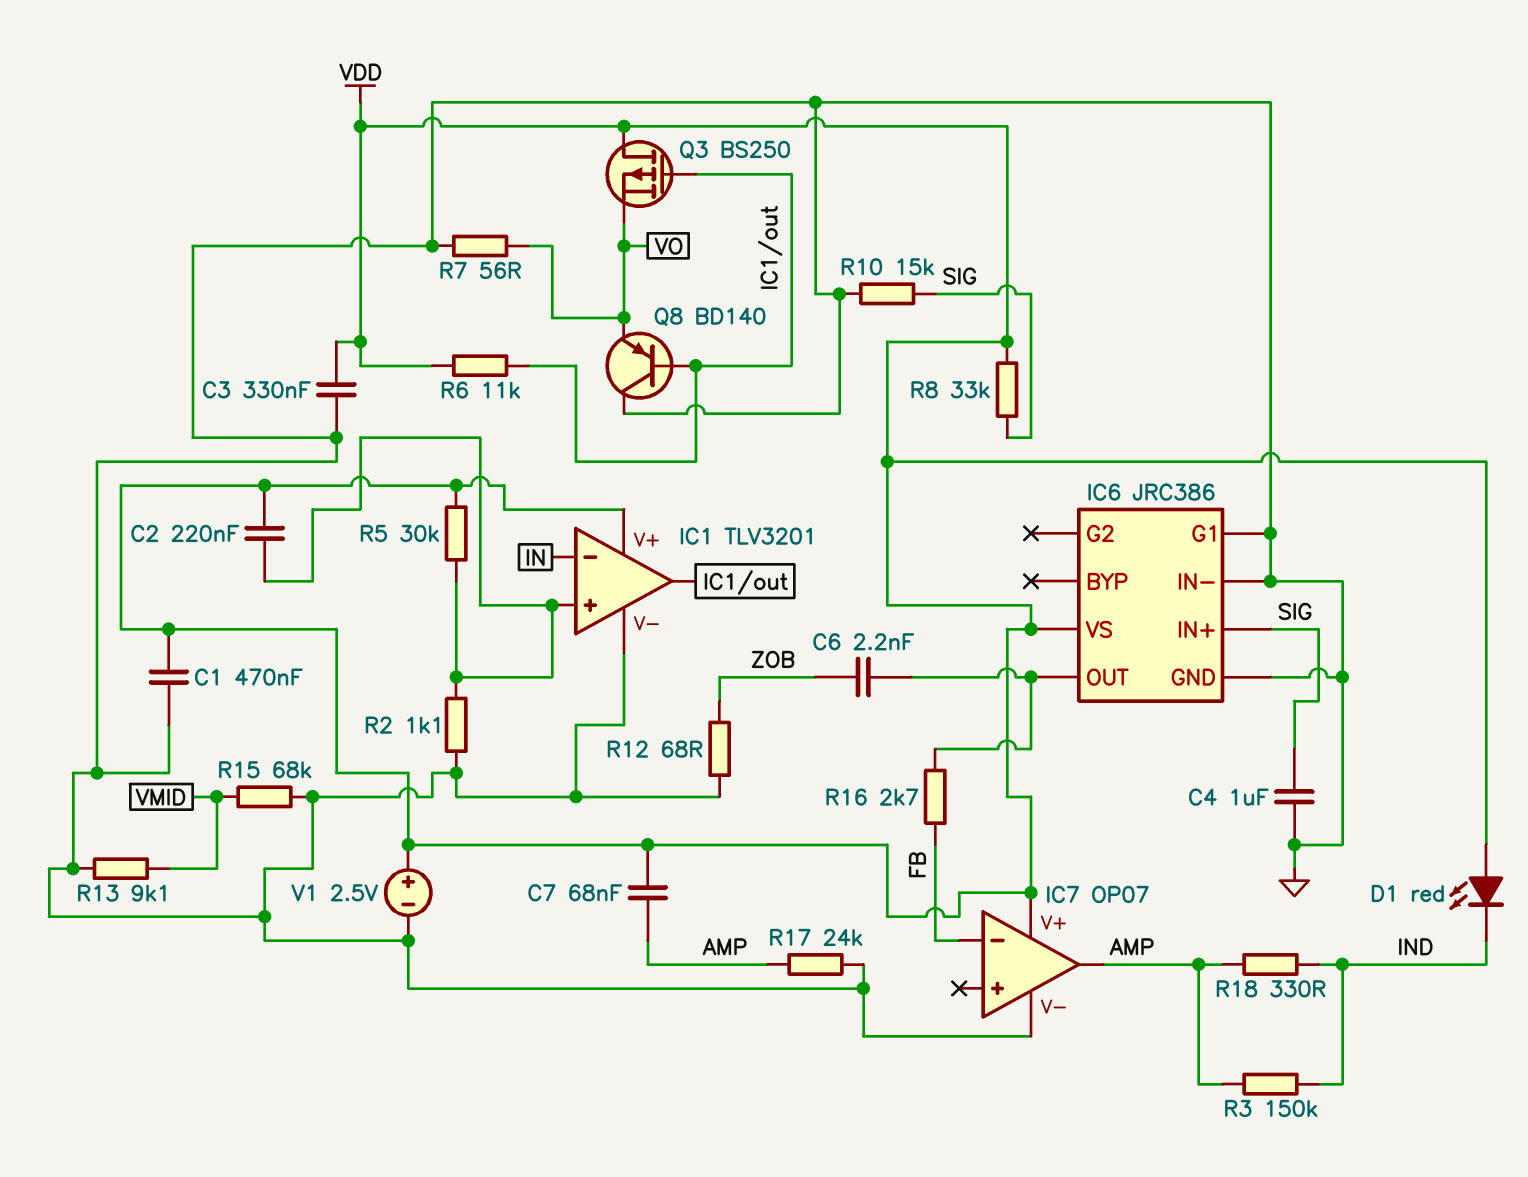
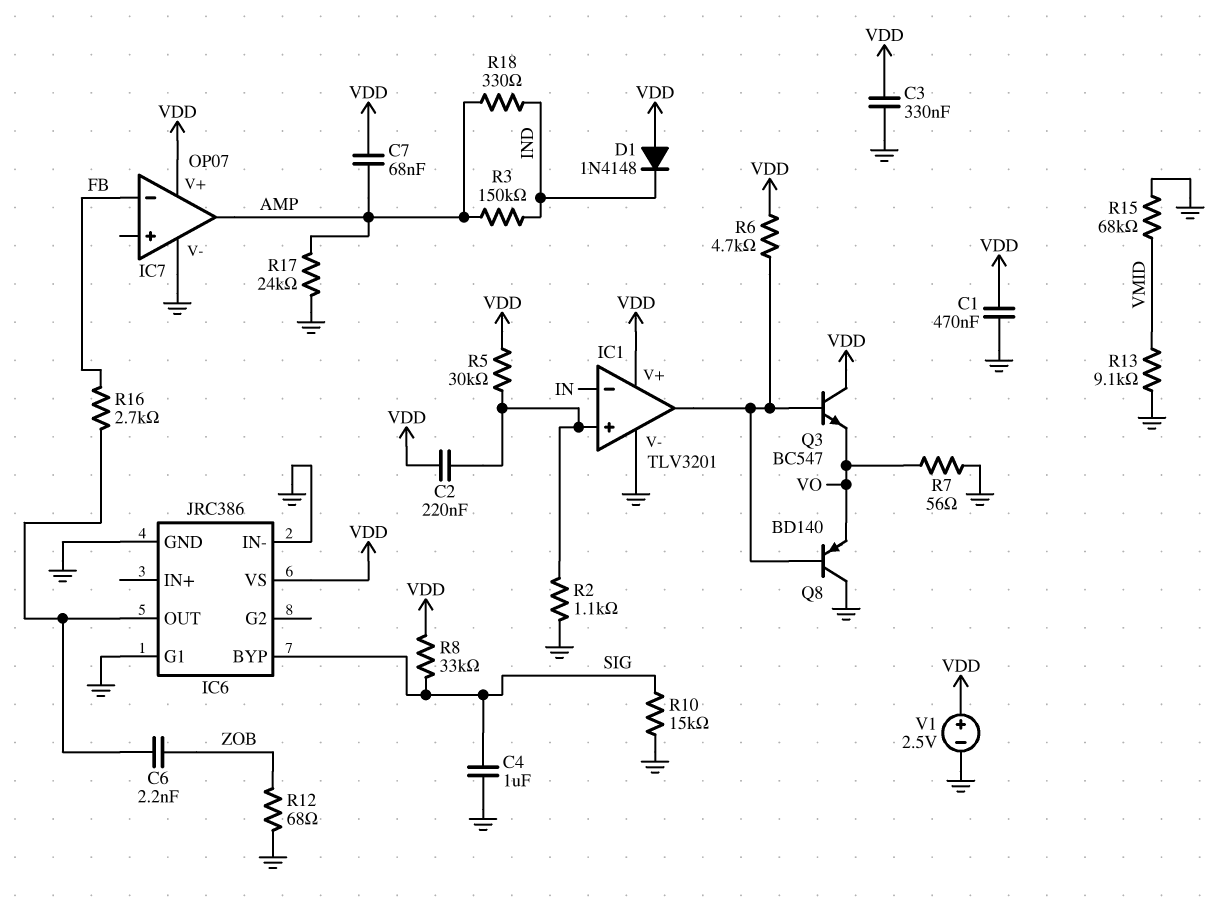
D1: LED red (A VDD, K IND) -> diode 1N4148 (A VDD, K IND)
IC6 pin BYP: none -> SIG
IC6 pin IN+: SIG -> none
Q3: PMOS BS250 (G IC1/out, D VDD, S VO) -> NPN BC547 (B IC1/out, C VDD, E VO)
R6: 11k (IC1/out, VDD) -> 4.7k (IC1/out, VDD)

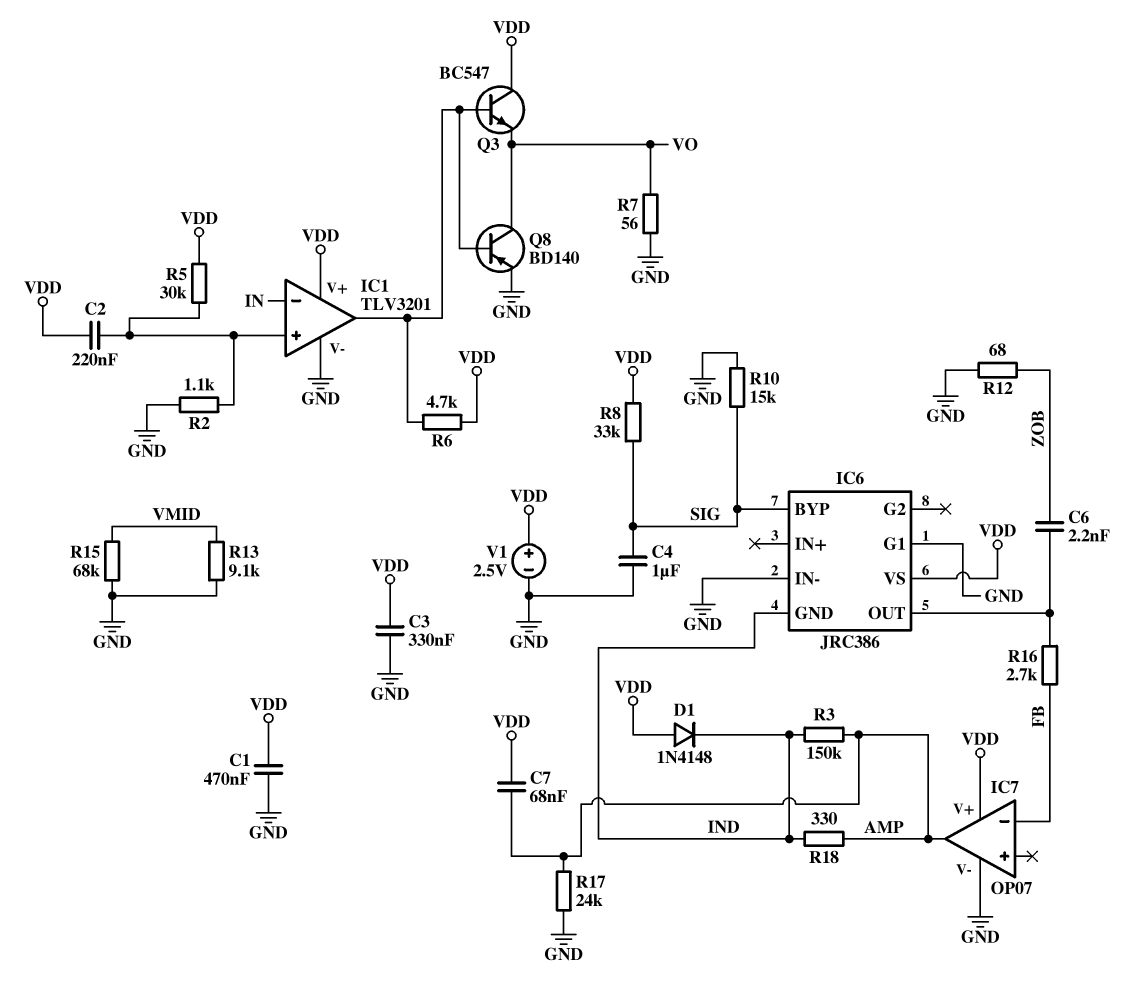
IC6 pin GND: GND -> IND
Q8: PNP BD140 (B IC1/out, C GND, E VO) -> PNP BD140 (B IC1/out, C VO, E GND)

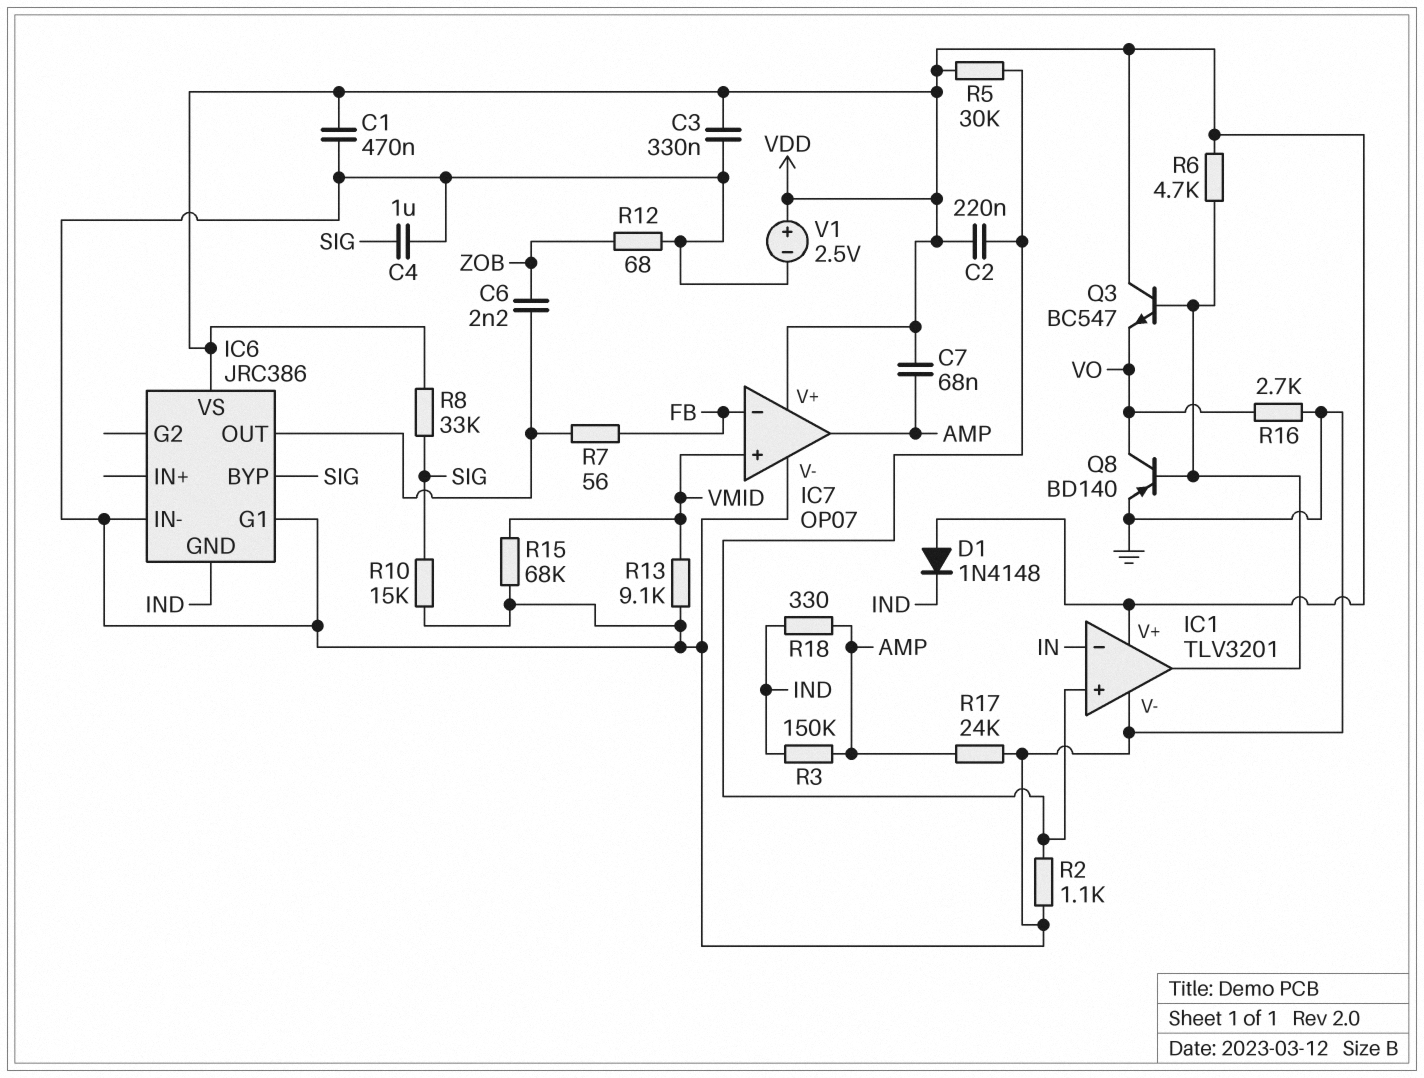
IC7 pin in+: none -> VMID
R7: 56 (GND, VO) -> 56 (FB, IC6/OUT)
R16: 2.7k (FB, IC6/OUT) -> 2.7k (GND, VO)

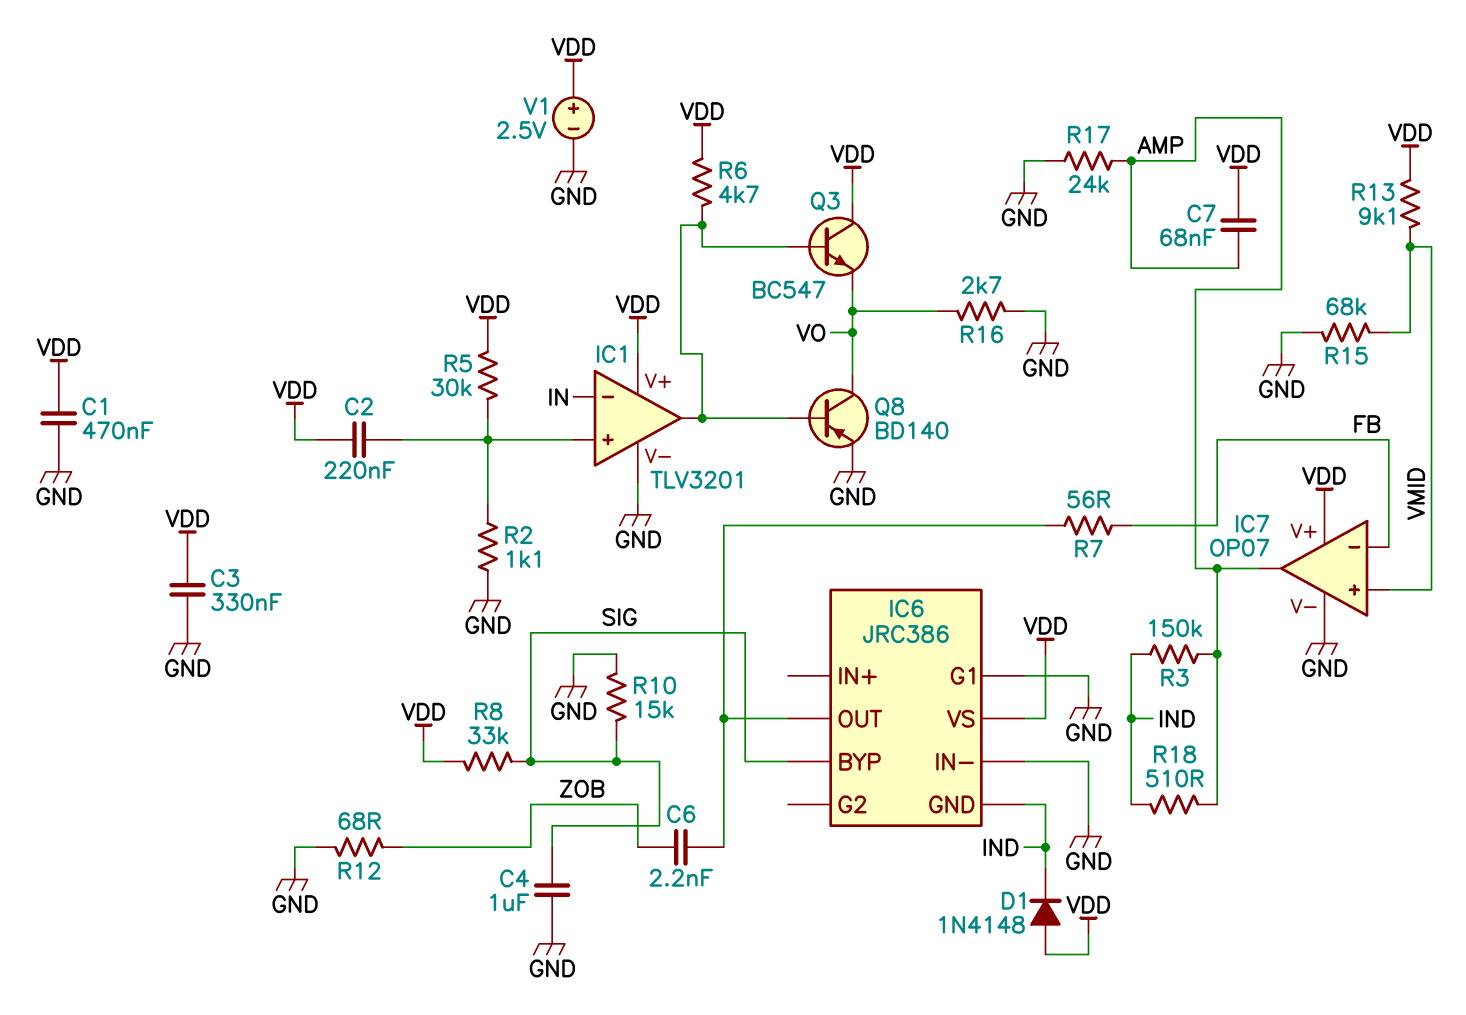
R13: 9.1k (GND, VMID) -> 9.1k (VDD, VMID)
R18: 330 (AMP, IND) -> 510 (AMP, IND)

